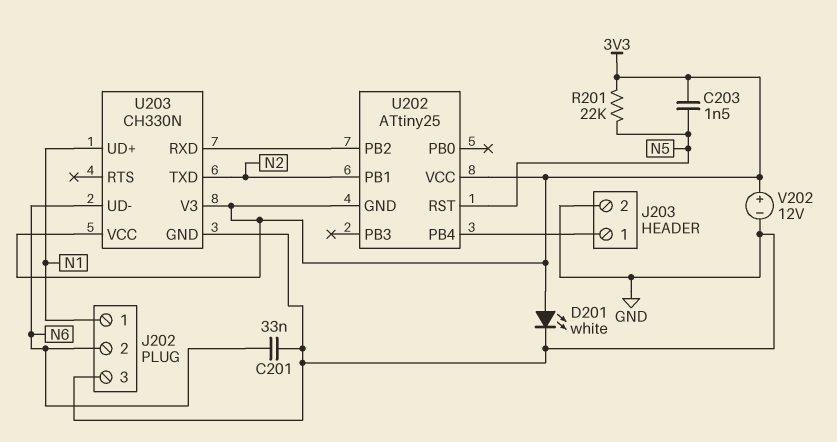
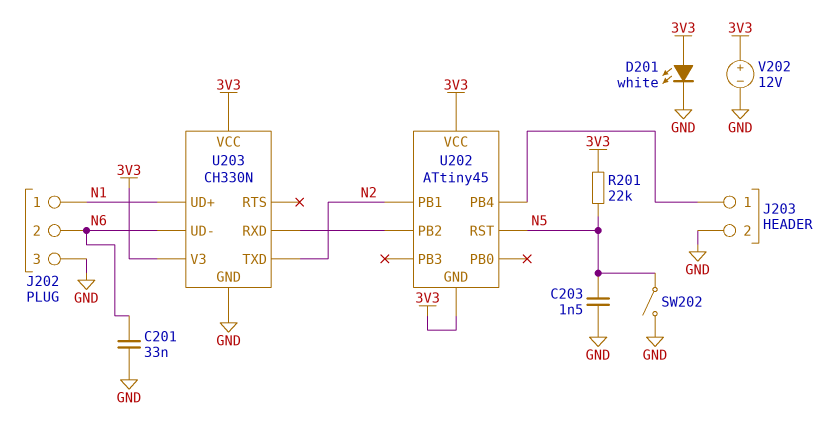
C203: 1.5nF (3V3, N5) -> 1.5nF (GND, N5)
SW202: none -> switch (GND, N5)
U202: ATtiny25 -> ATtiny45

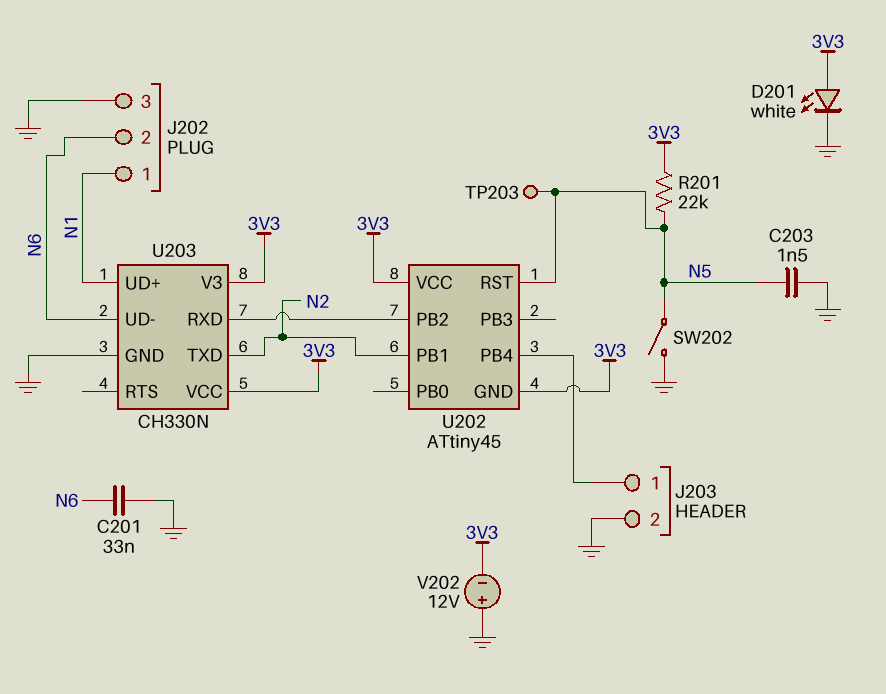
TP203: none -> test point (N5)
V202: 12V (plus 3V3, minus GND) -> 12V (plus GND, minus 3V3)

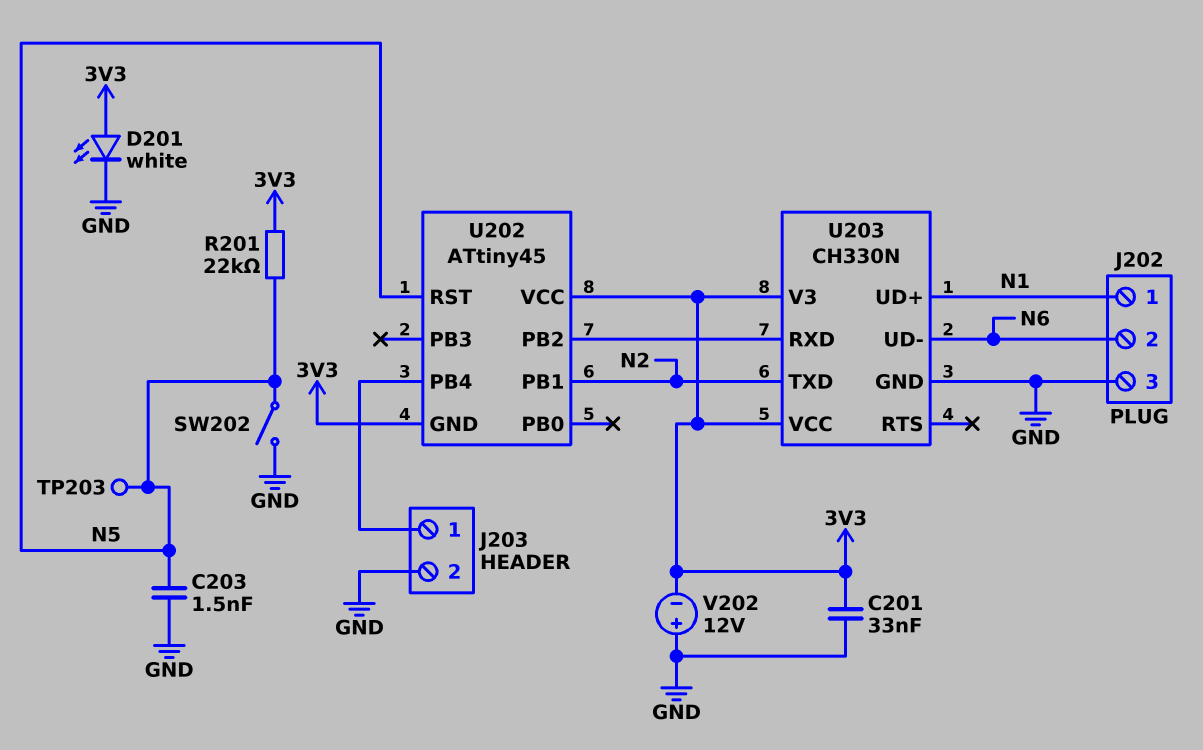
C201: 33nF (GND, N6) -> 33nF (3V3, GND)

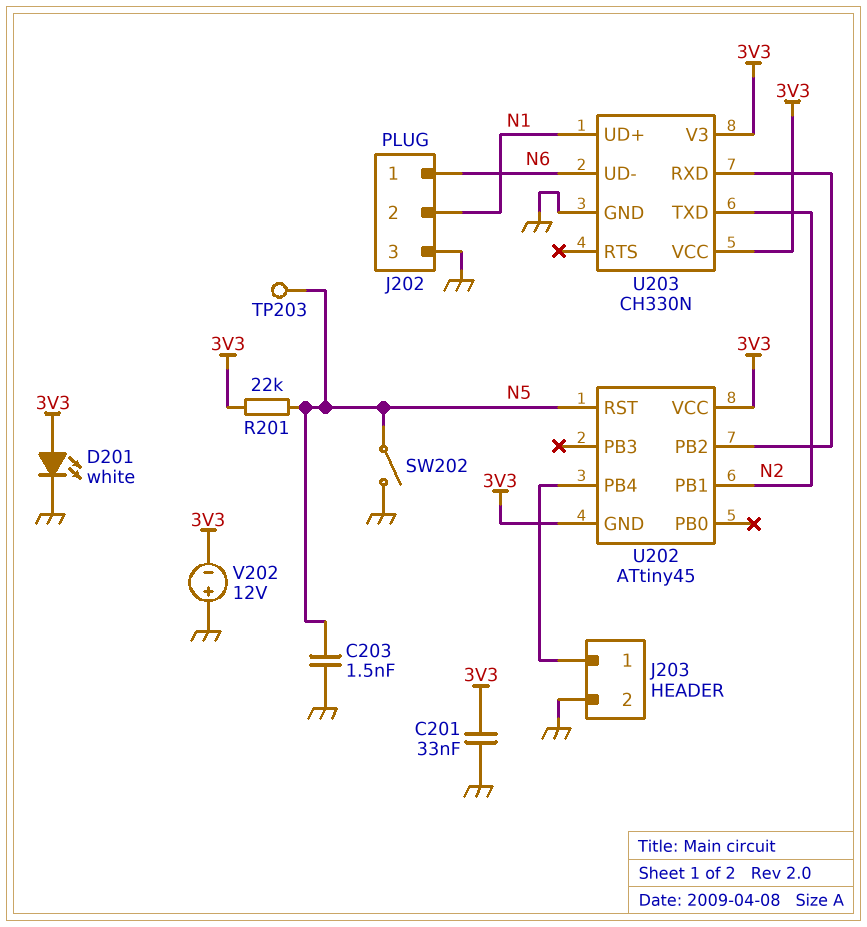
J202 pin 1: N1 -> N6
J202 pin 2: N6 -> N1

